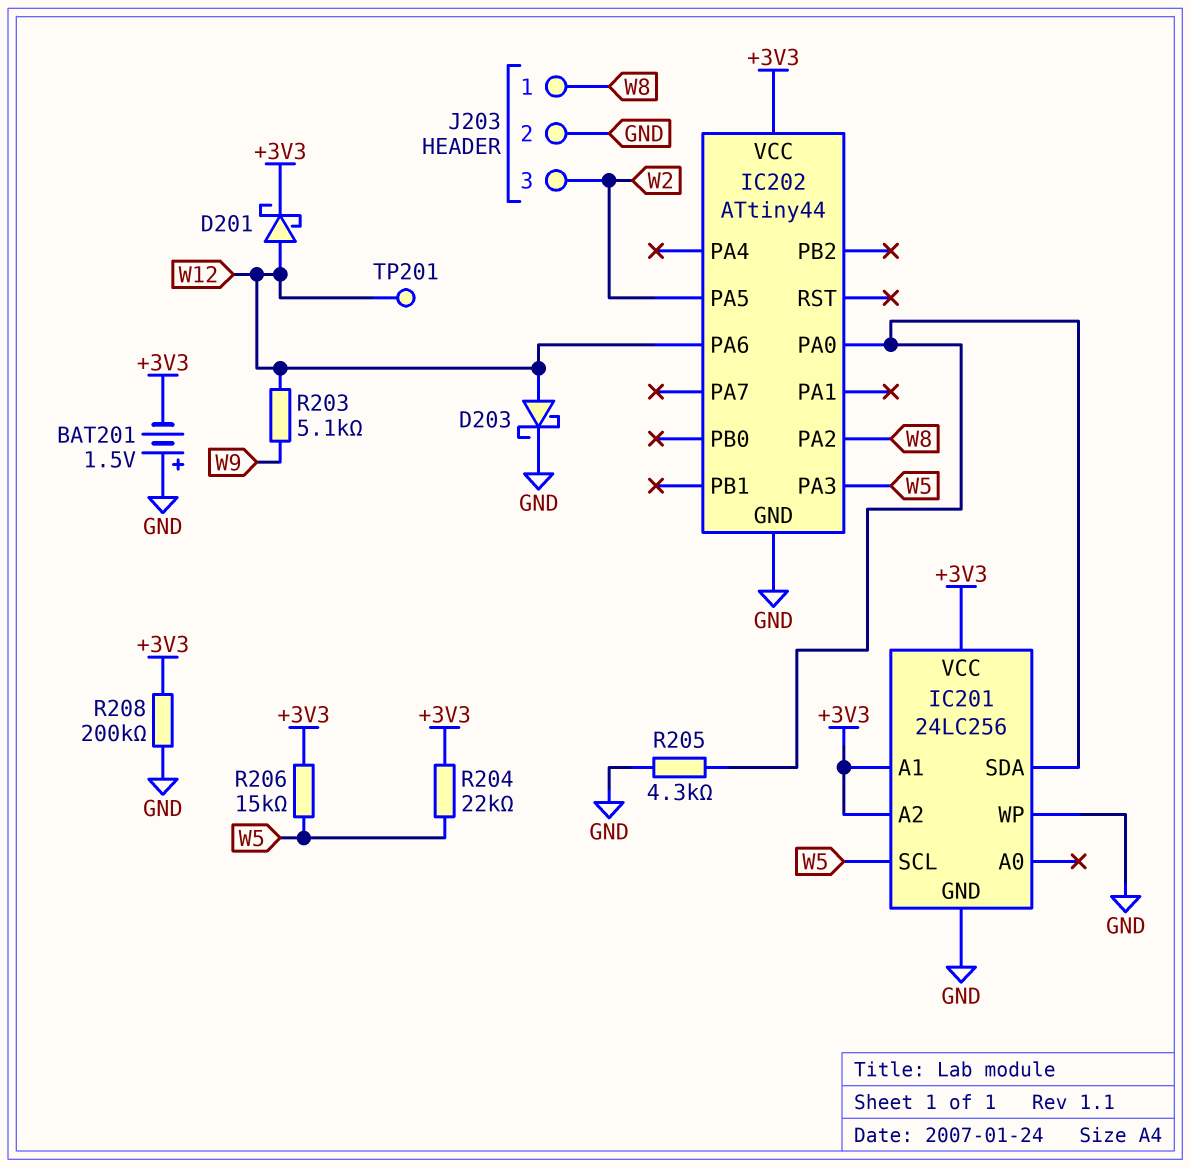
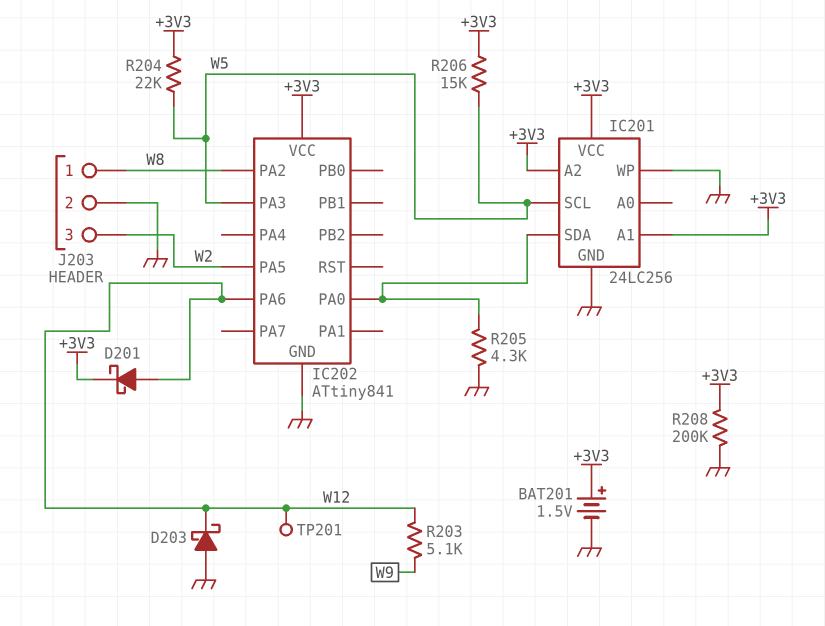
BAT201: 1.5V (plus GND, minus +3V3) -> 1.5V (plus +3V3, minus GND)
D203: schottky (A W12, K GND) -> schottky (A GND, K W12)
IC202: ATtiny44 -> ATtiny841

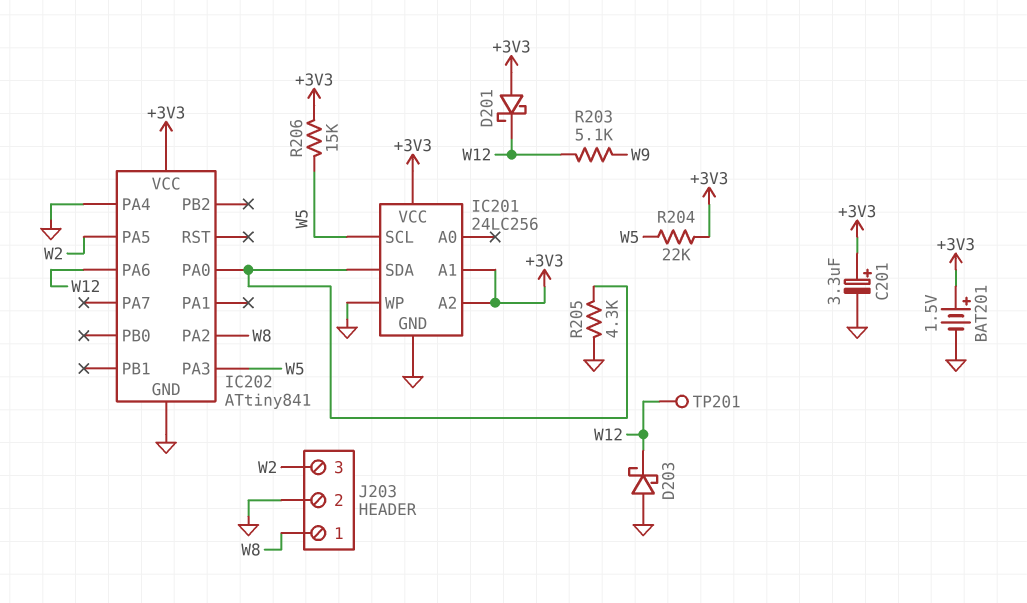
C201: none -> 3.3uF (plus +3V3, minus GND)
D201: schottky (A W12, K +3V3) -> schottky (A +3V3, K W12)
IC202 pin PA4: none -> GND
R208: 200k (+3V3, GND) -> none

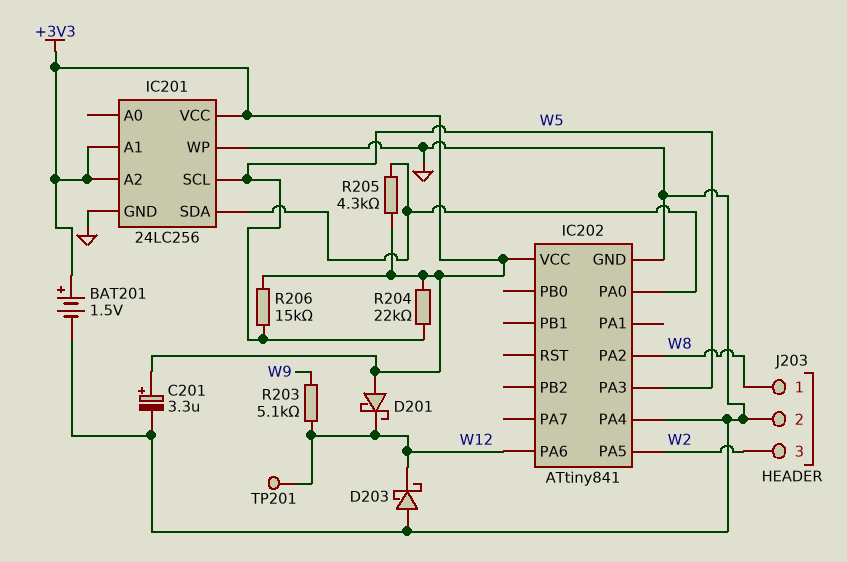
R205: 4.3k (GND, IC201/SDA) -> 4.3k (+3V3, IC201/SDA)

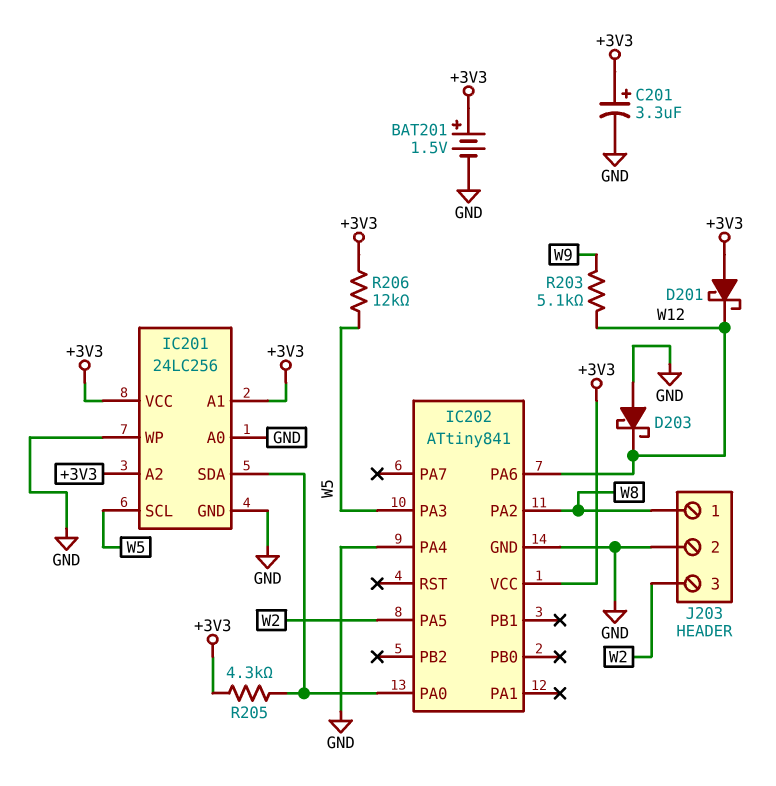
IC201 pin A0: none -> GND
R204: 22k (+3V3, W5) -> none
R206: 15k (+3V3, W5) -> 12k (+3V3, W5)
TP201: test point (W12) -> none

